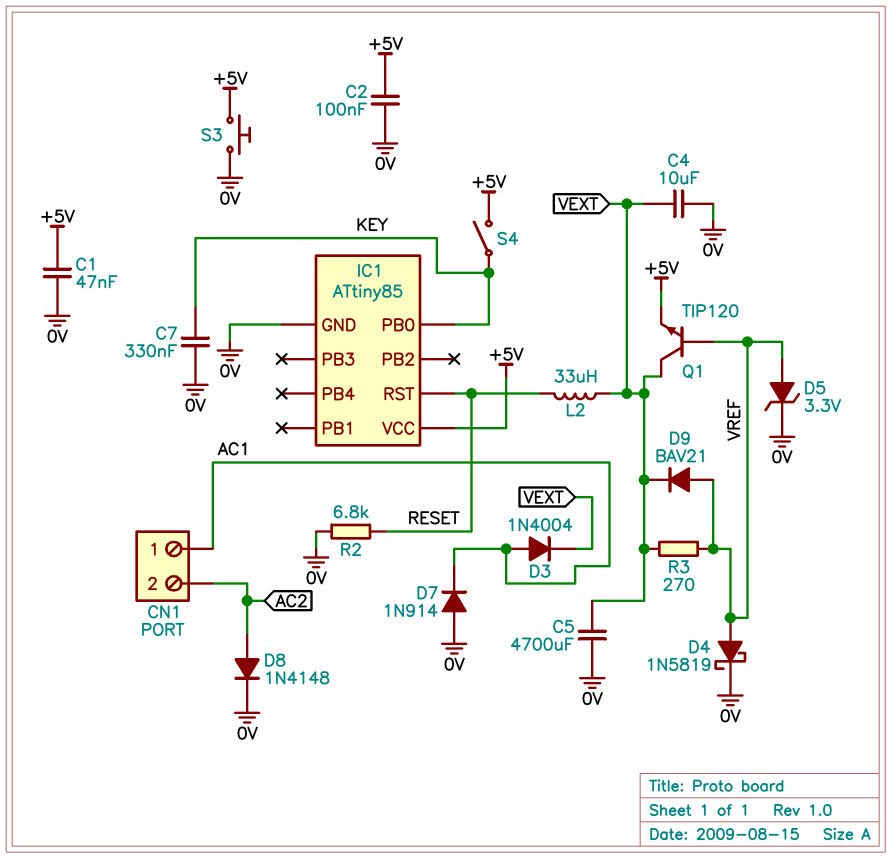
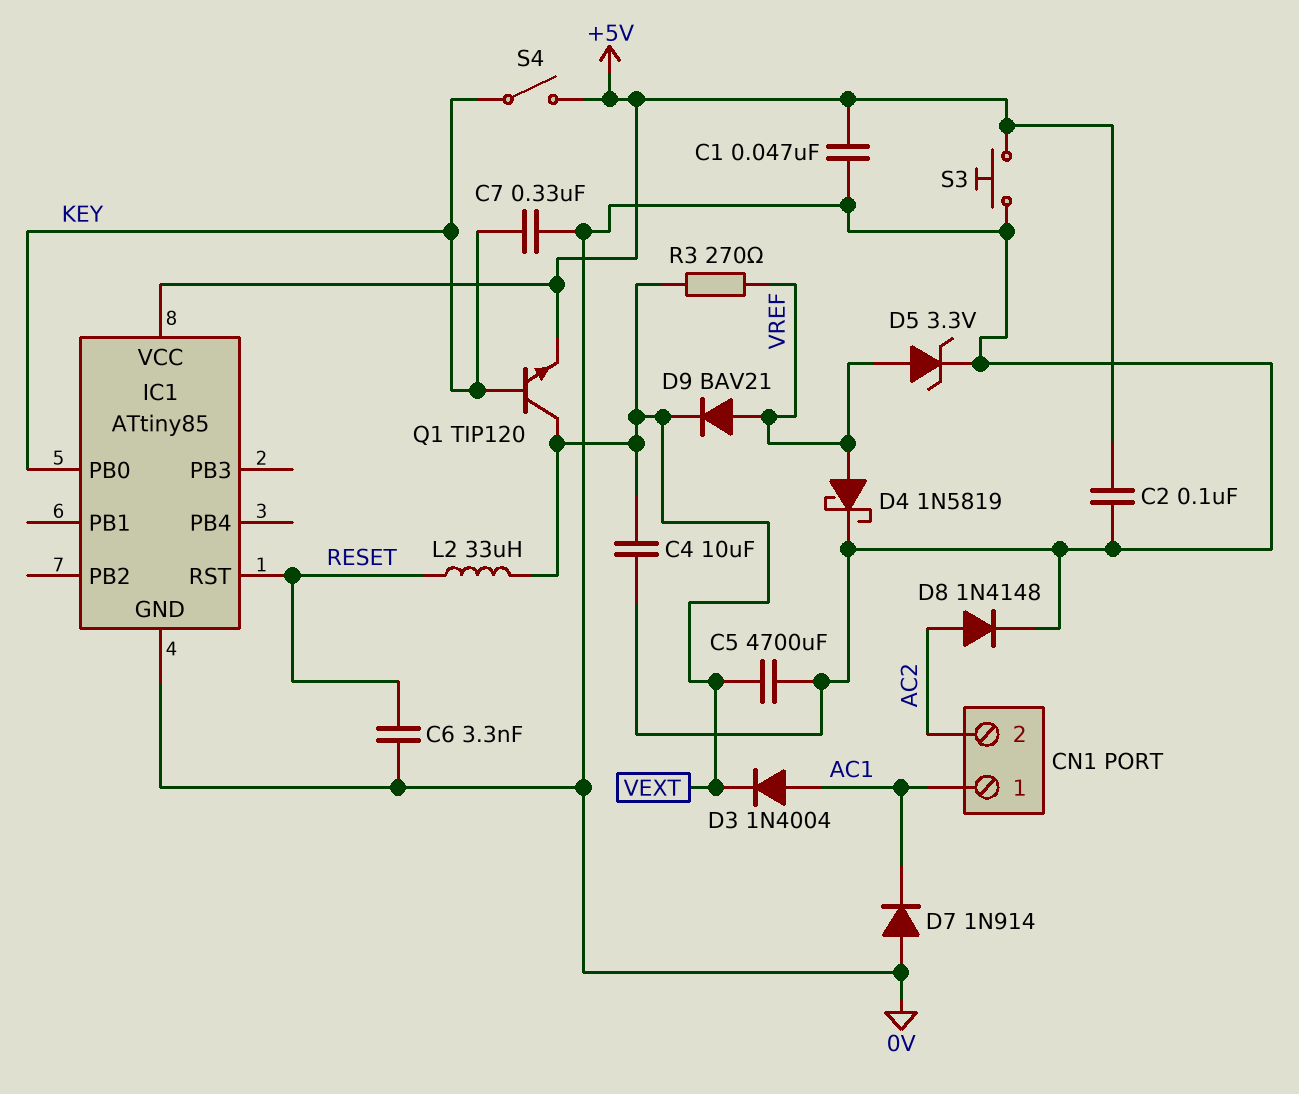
C6: none -> 3.3nF (0V, RESET)
Q1: NPN TIP120 (B VREF, C VEXT, E +5V) -> NPN TIP120 (B KEY, C VEXT, E +5V)
R2: 6.8k (0V, RESET) -> none

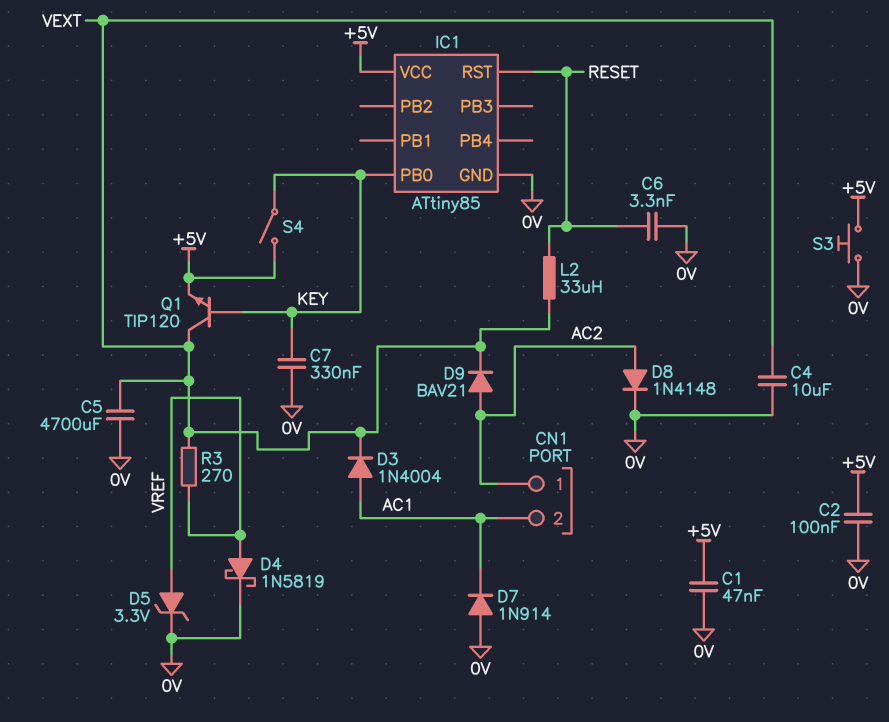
CN1 pin 1: AC1 -> AC2
CN1 pin 2: AC2 -> AC1
D9: diode BAV21 (A VREF, K VEXT) -> diode BAV21 (A AC2, K VEXT)

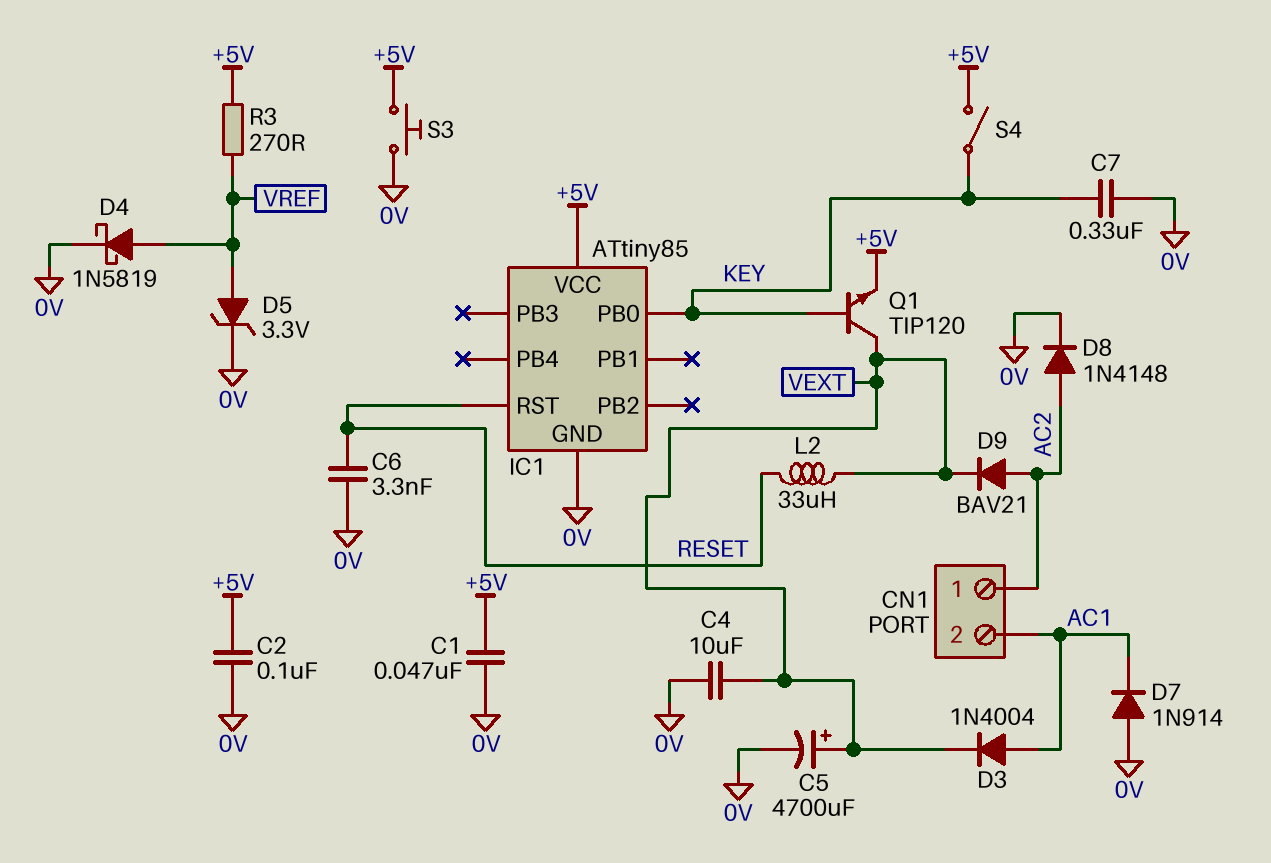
C5: 4700uF (0V, VEXT) -> 4700uF (plus VEXT, minus 0V)
R3: 270 (VEXT, VREF) -> 270 (+5V, VREF)

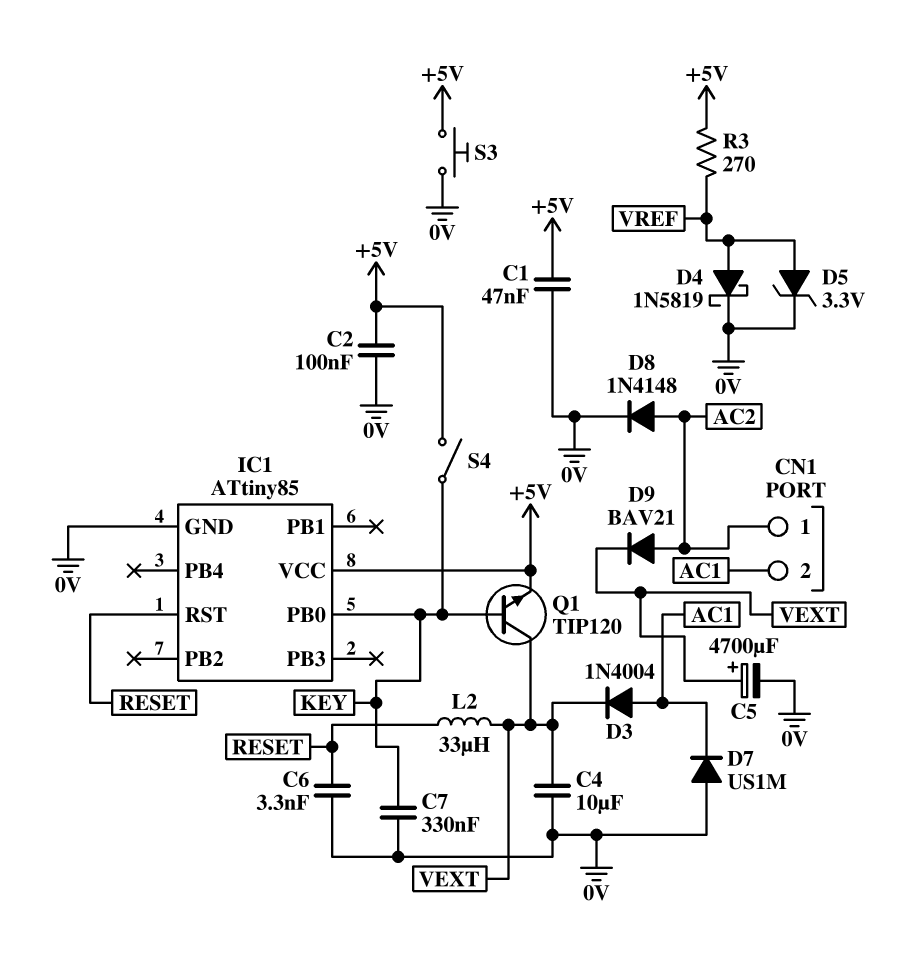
D7: diode 1N914 (A 0V, K AC1) -> diode US1M (A 0V, K AC1)

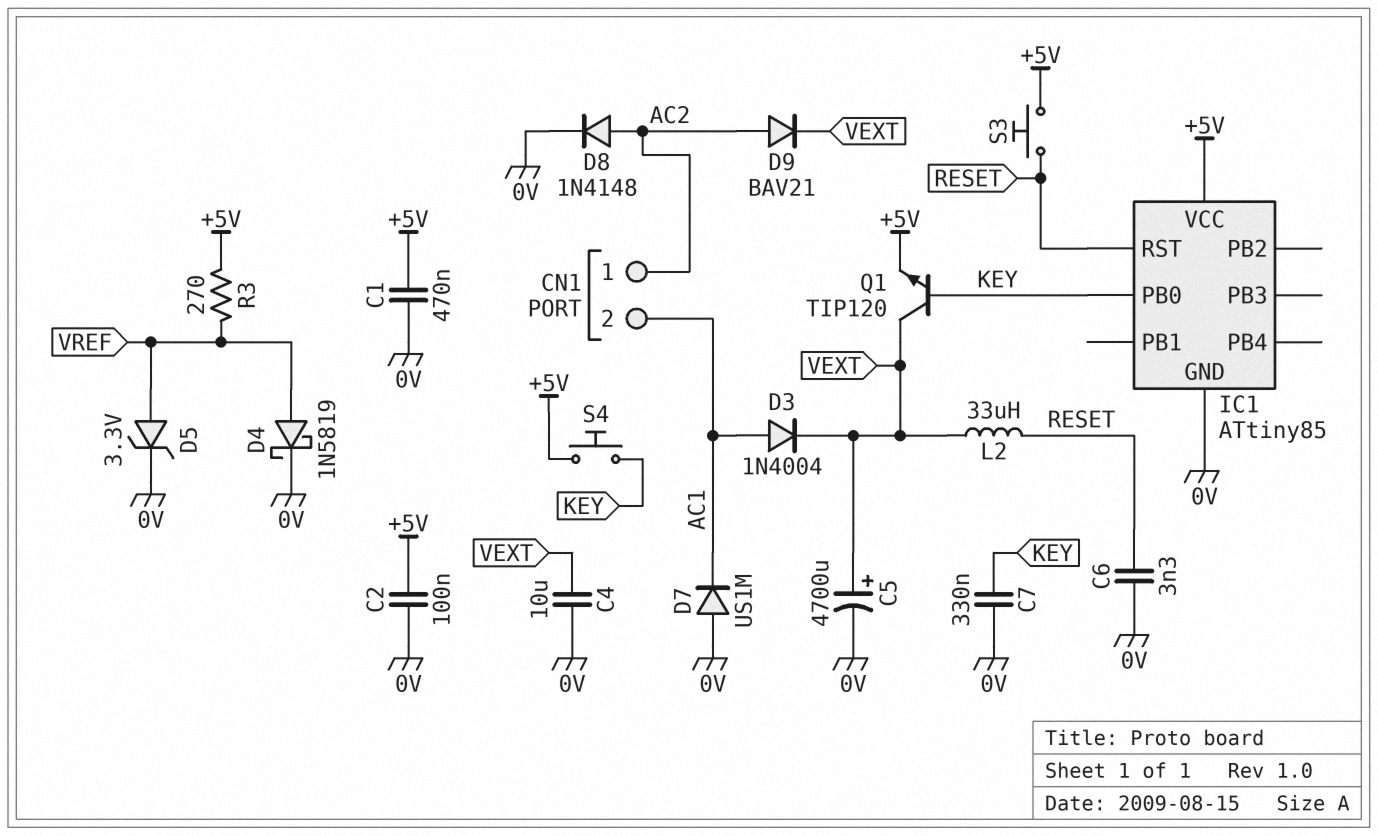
C1: 47nF (+5V, 0V) -> 470nF (+5V, 0V)
S3: button (+5V, 0V) -> button (+5V, RESET)
S4: switch (+5V, KEY) -> button (+5V, KEY)

